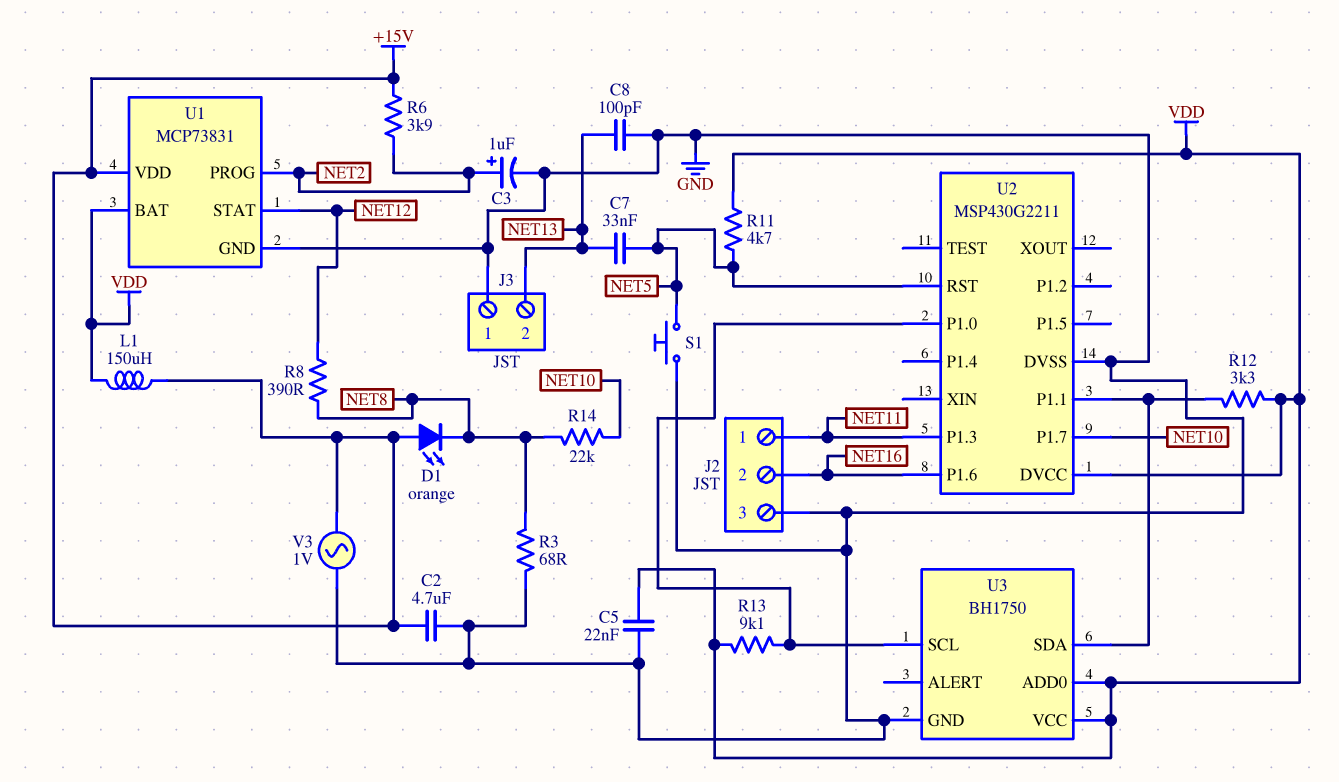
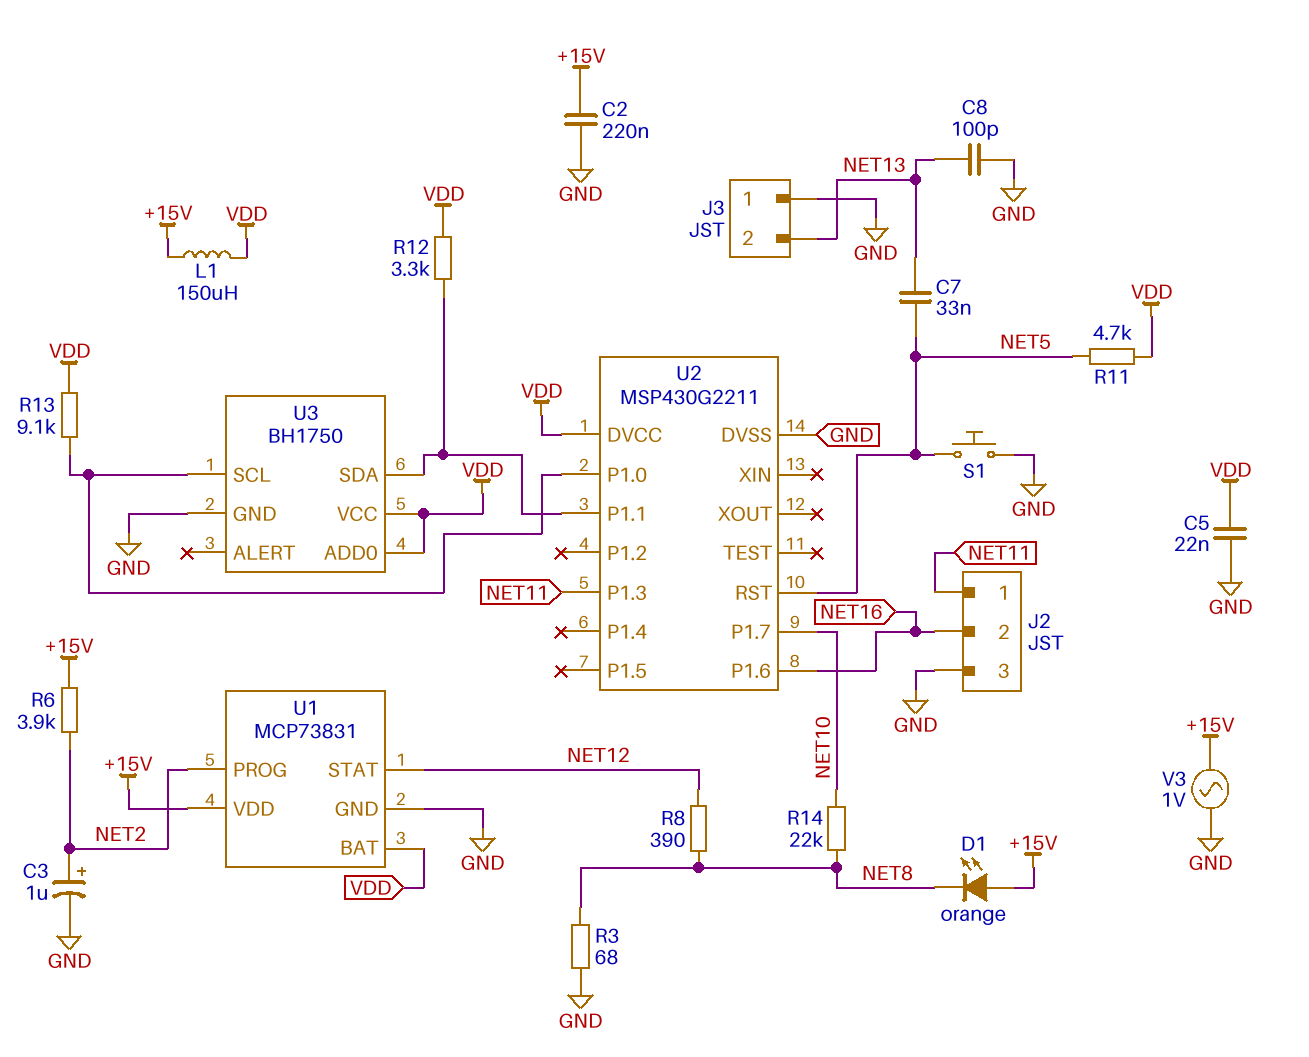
C2: 4.7uF (+15V, GND) -> 220nF (+15V, GND)

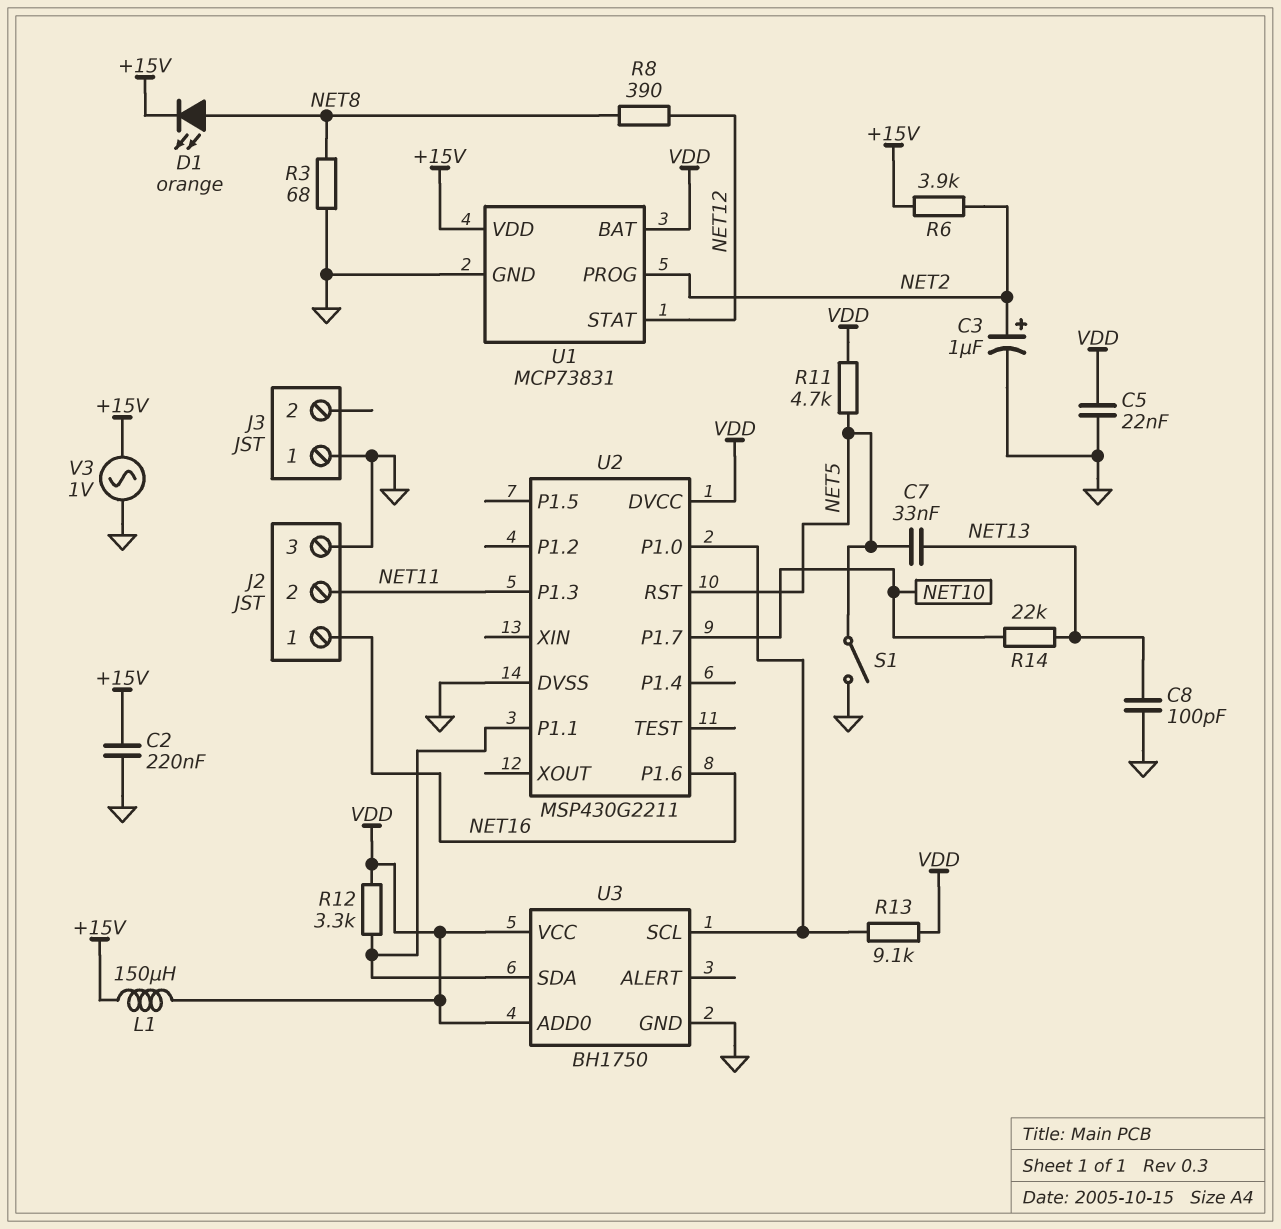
D1: LED orange (A +15V, K NET8) -> LED orange (A NET8, K +15V)
J2 pin 1: NET11 -> NET16
J2 pin 2: NET16 -> NET11
J3 pin 2: NET13 -> none
R14: 22k (NET8, NET10) -> 22k (NET10, NET13)
S1: button (GND, NET5) -> switch (GND, NET5)

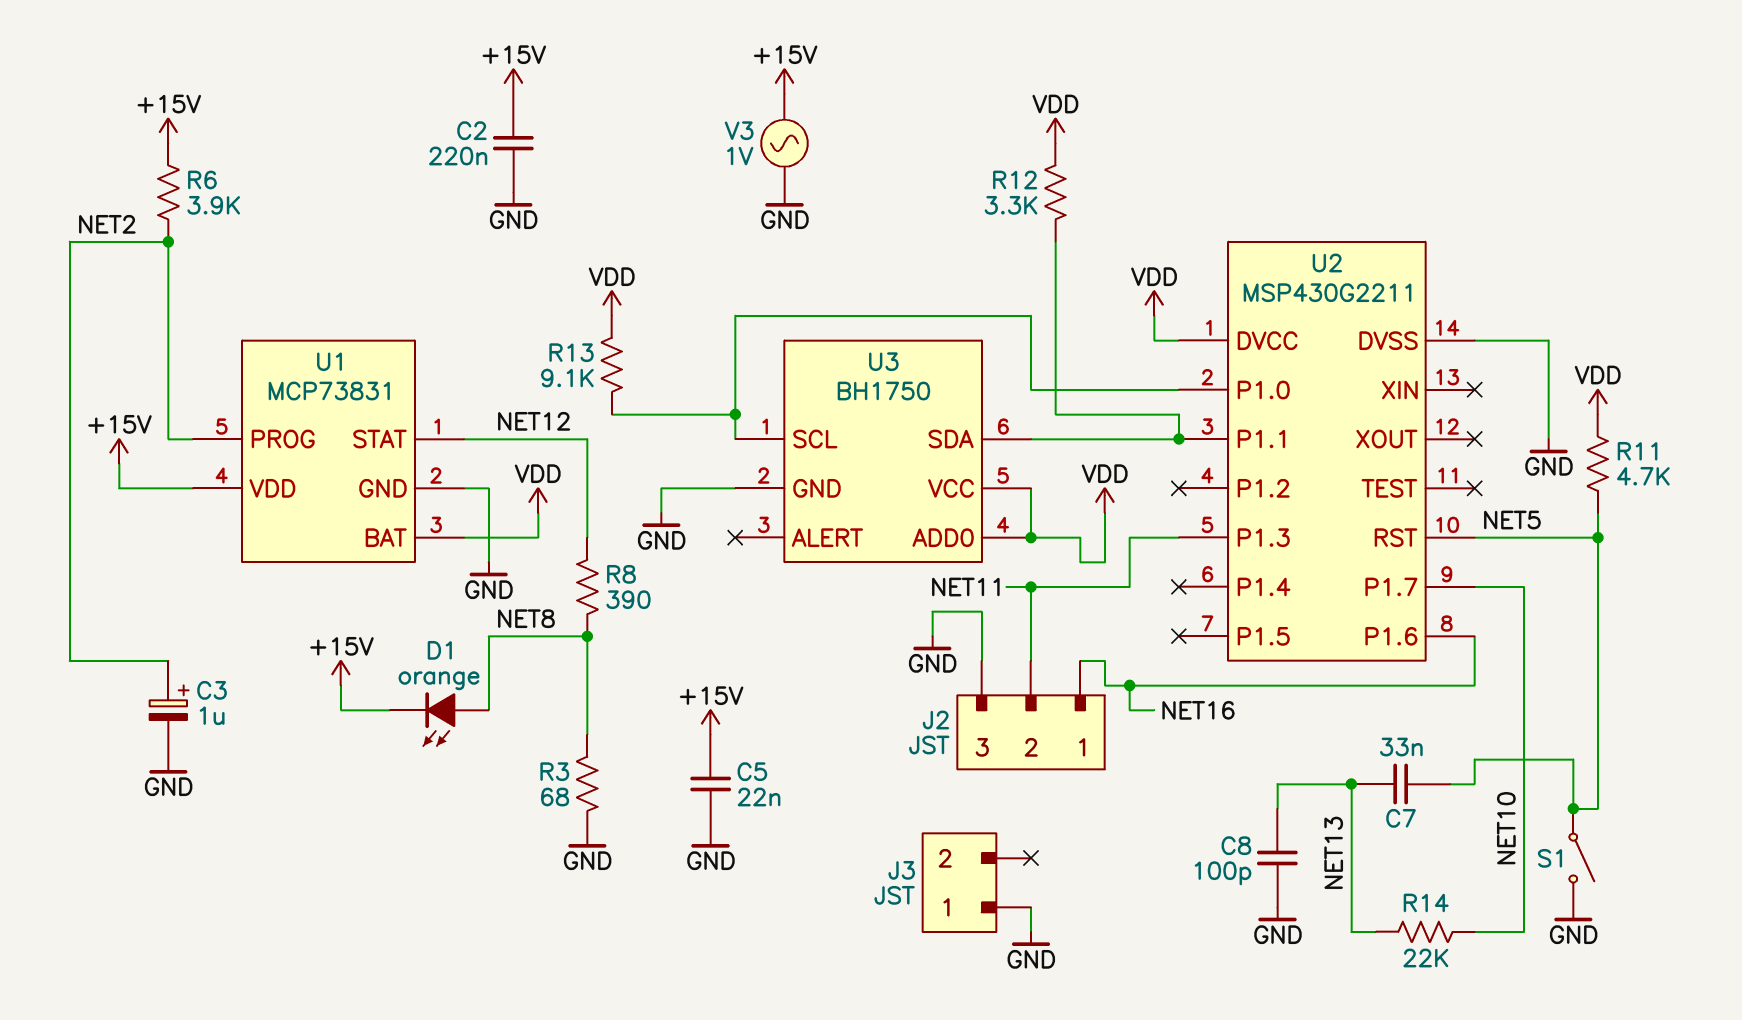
C5: 22nF (GND, VDD) -> 22nF (+15V, GND)
L1: 150uH (+15V, VDD) -> none

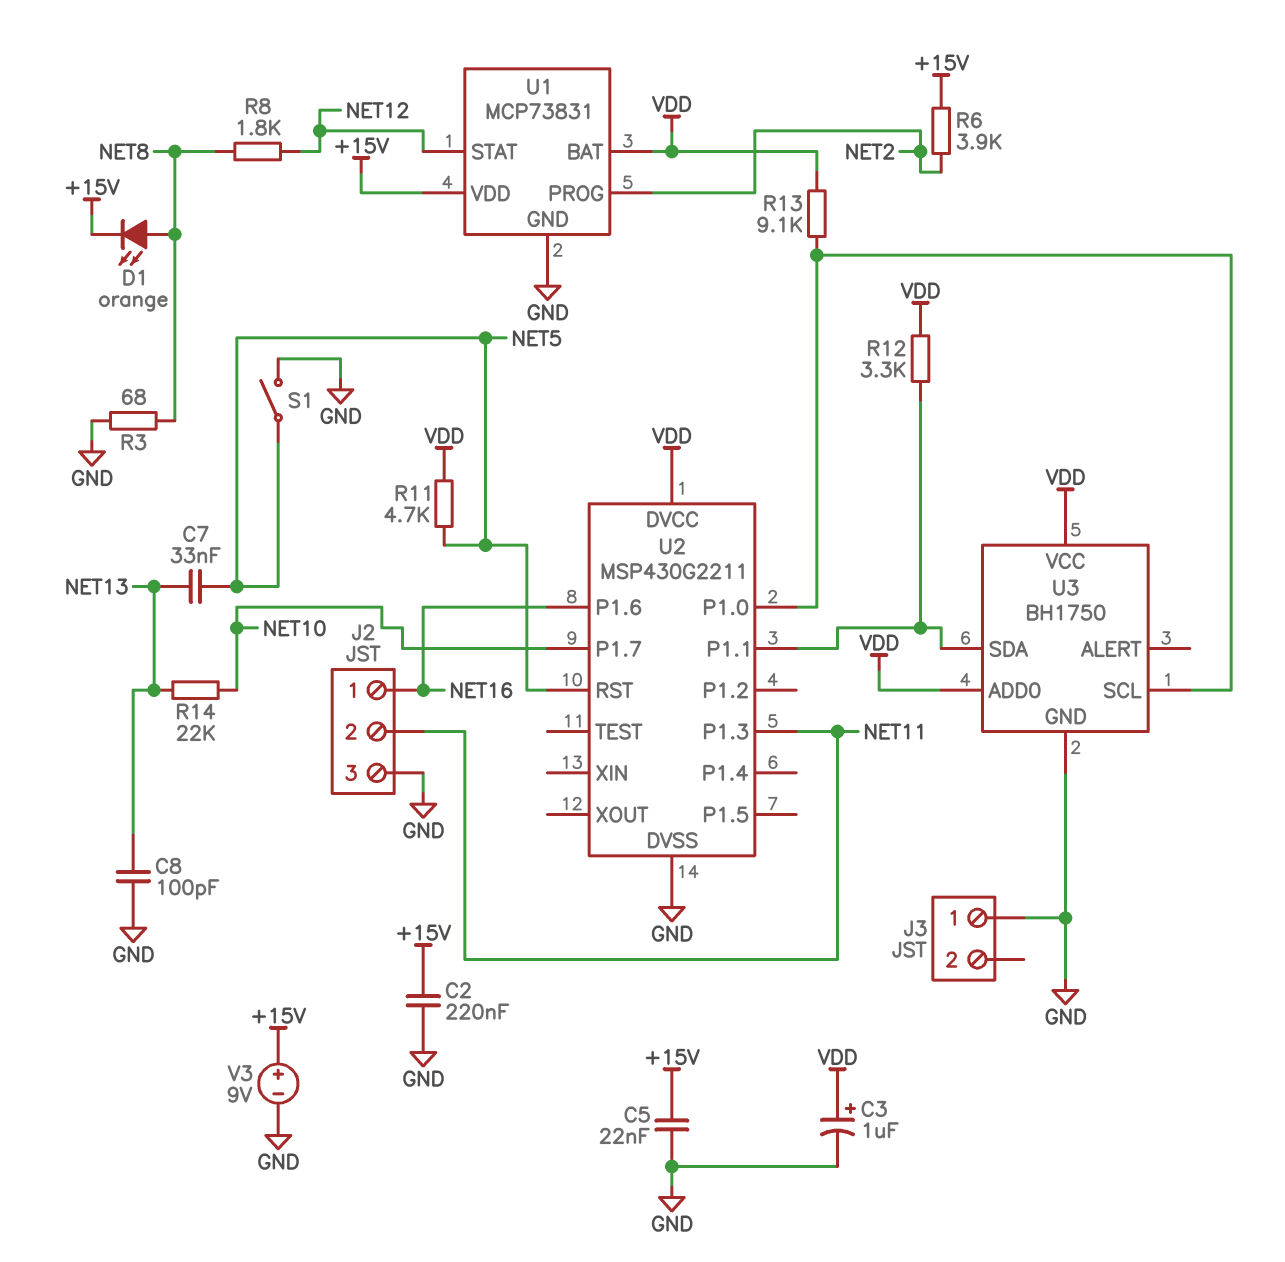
C3: 1uF (plus NET2, minus GND) -> 1uF (plus VDD, minus GND)
R8: 390 (NET8, NET12) -> 1.8k (NET8, NET12)
V3: AC 1V (+15V, GND) -> 9V (plus +15V, minus GND)

